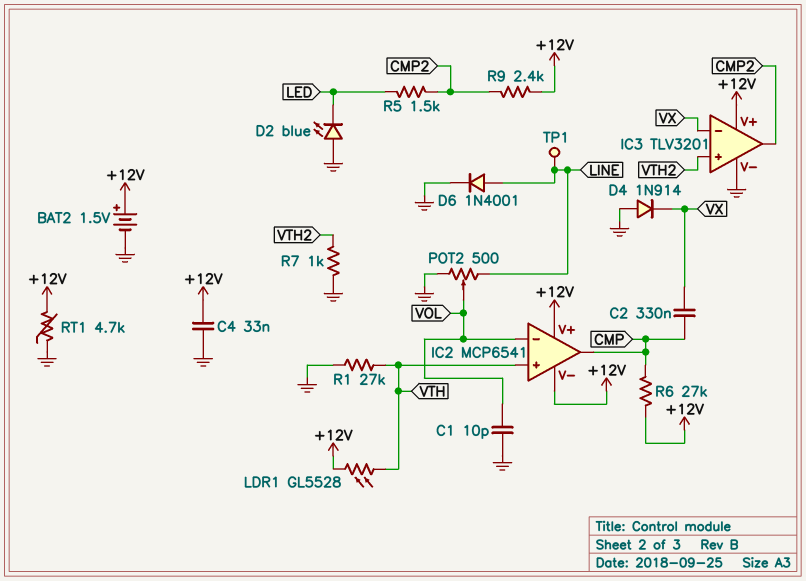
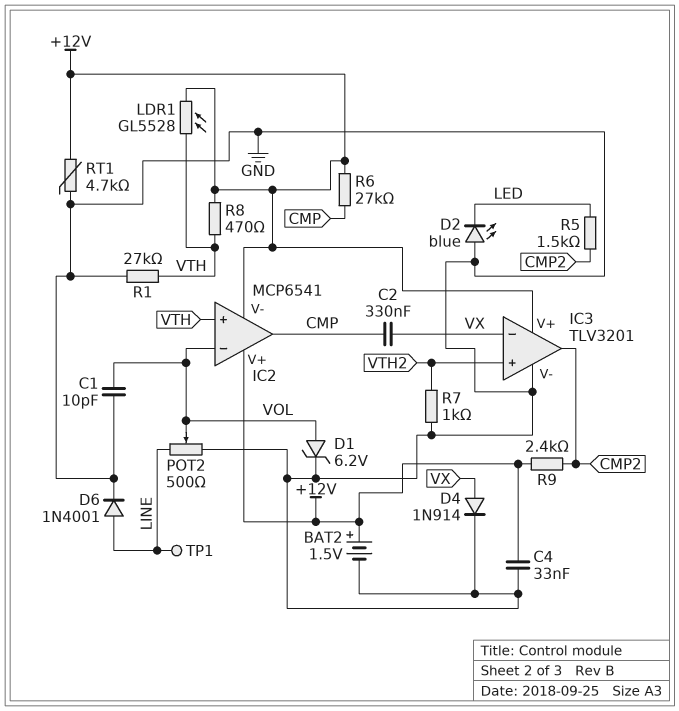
D1: none -> zener 6.2V (A VOL, K GND)
D4: diode 1N914 (A GND, K VX) -> diode 1N914 (A VX, K GND)
R8: none -> 470 (+12V, VTH)

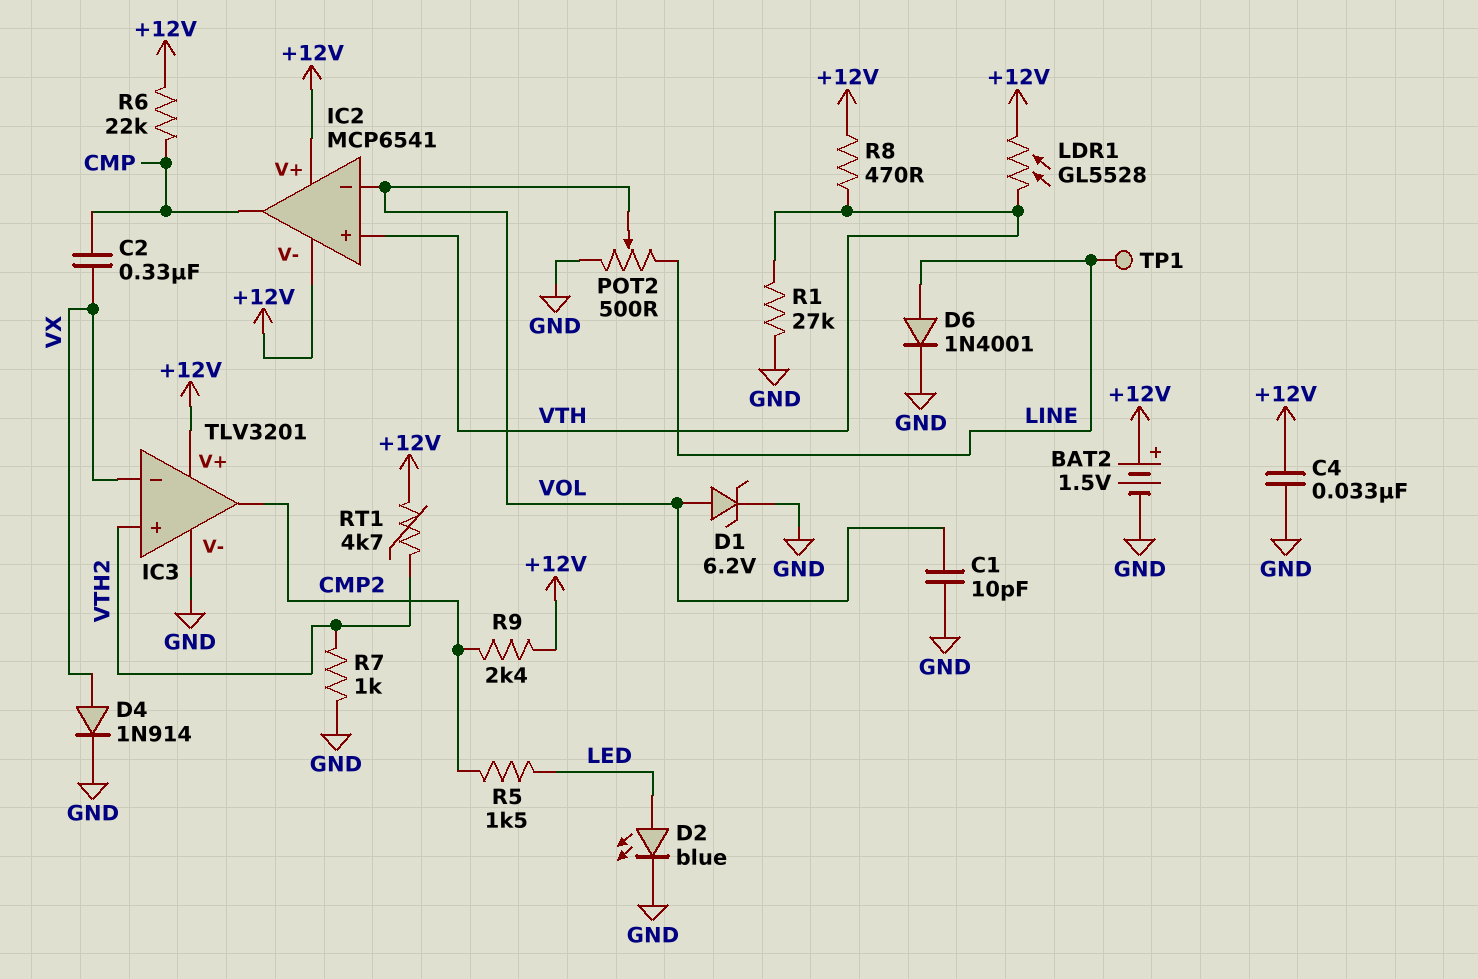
D2: LED blue (A GND, K LED) -> LED blue (A LED, K GND)
R6: 27k (+12V, CMP) -> 22k (+12V, CMP)
RT1: 4.7k (+12V, GND) -> 4.7k (+12V, VTH2)

